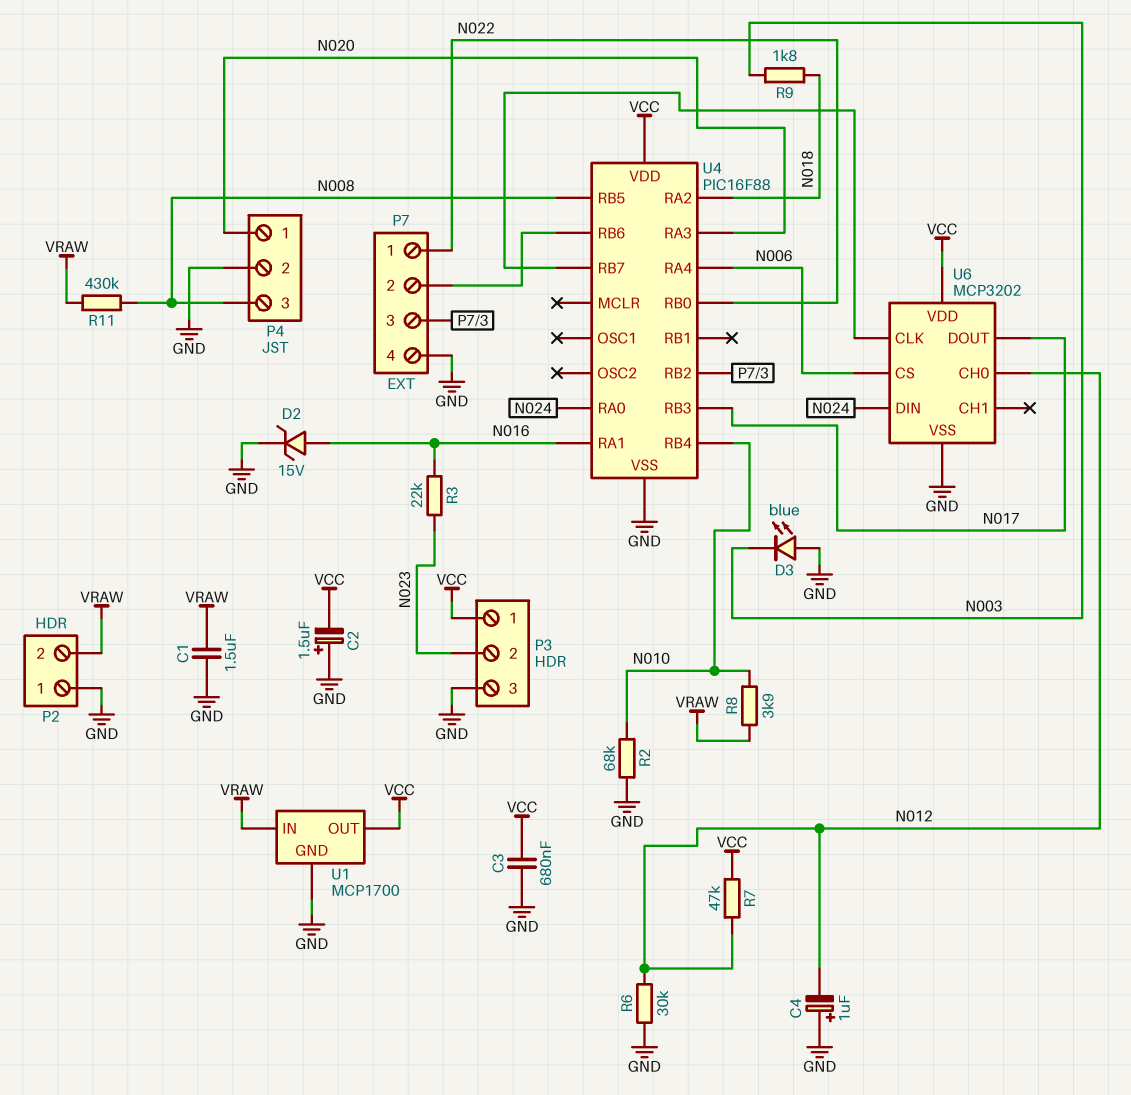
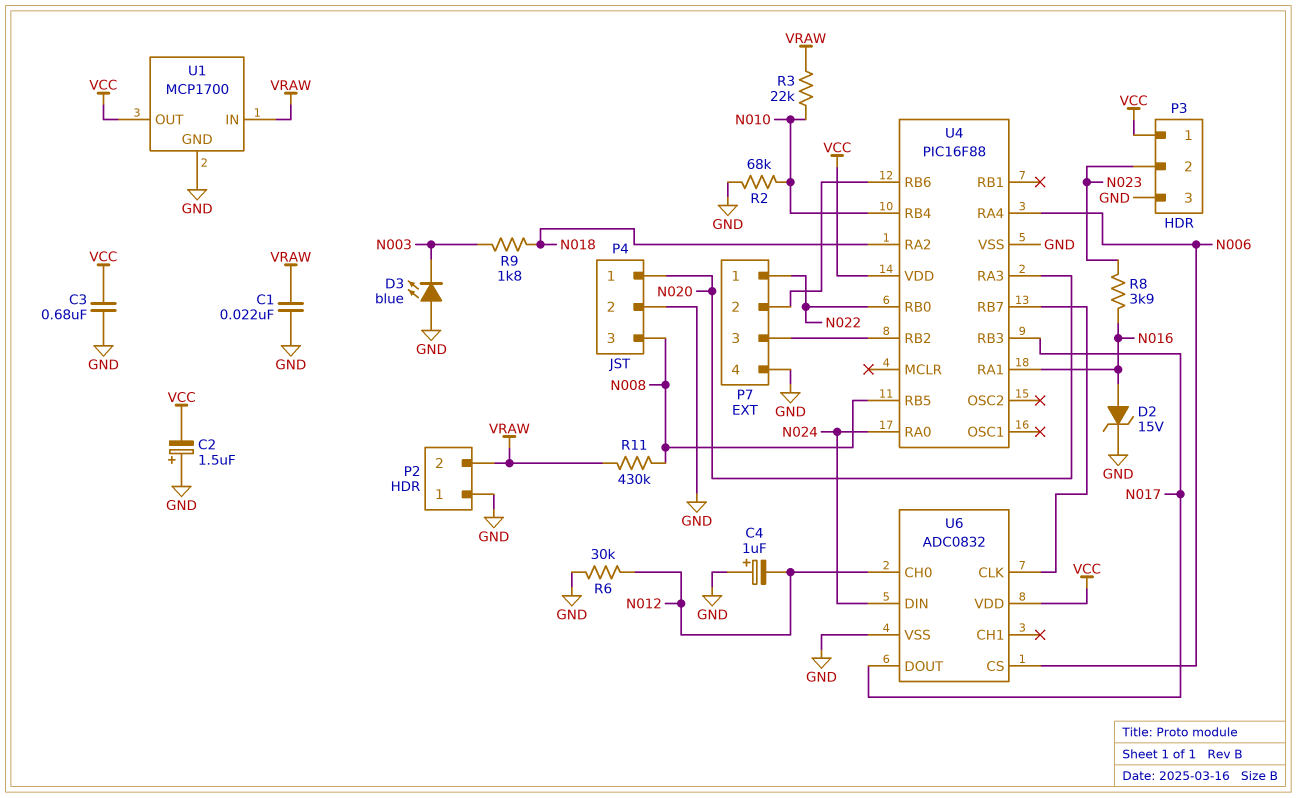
C1: 1.5uF (GND, VRAW) -> 22nF (GND, VRAW)
R3: 22k (N016, N023) -> 22k (N010, VRAW)
R7: 47k (N012, VCC) -> none
R8: 3.9k (N010, VRAW) -> 3.9k (N016, N023)
U6: MCP3202 -> ADC0832

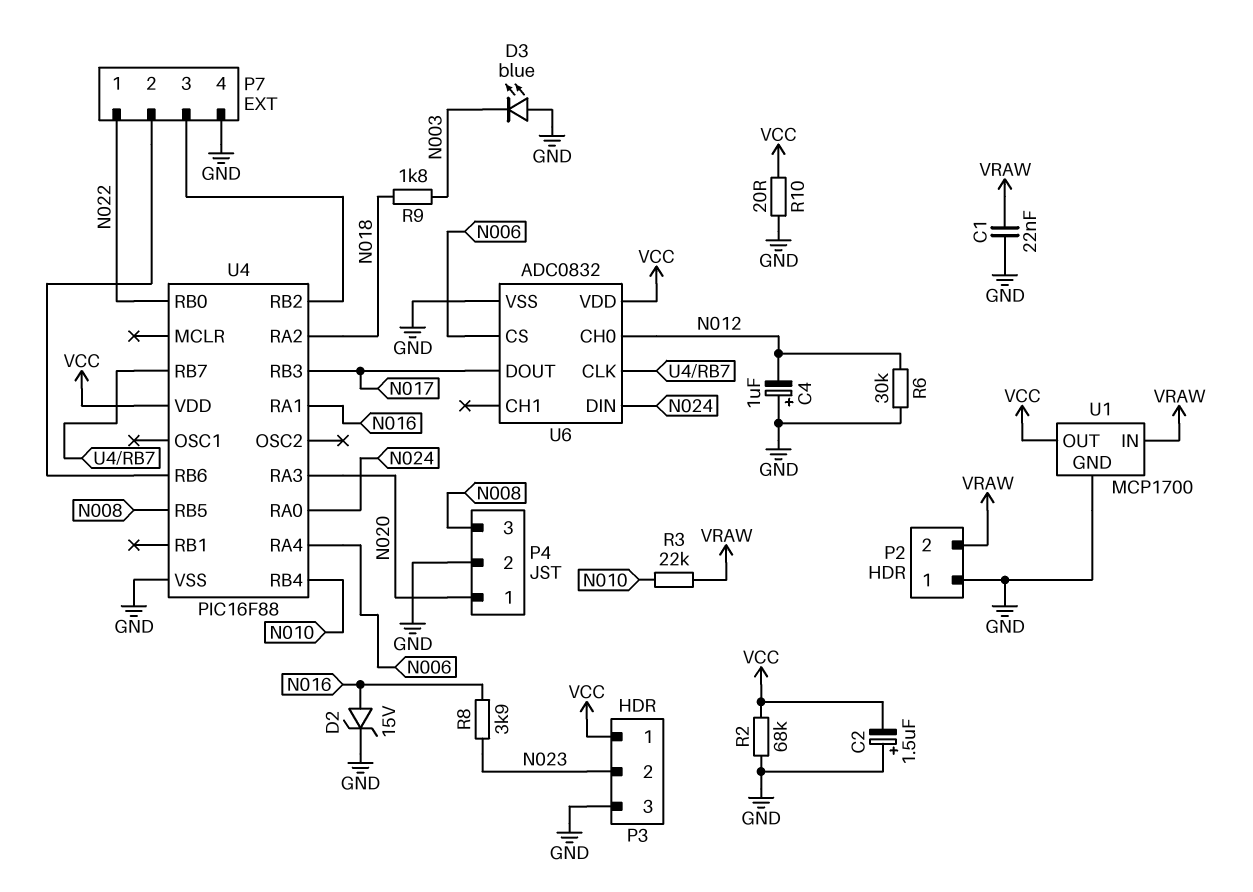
C3: 680nF (GND, VCC) -> none
R2: 68k (GND, N010) -> 68k (GND, VCC)
R10: none -> 20 (GND, VCC)
R11: 430k (N008, VRAW) -> none

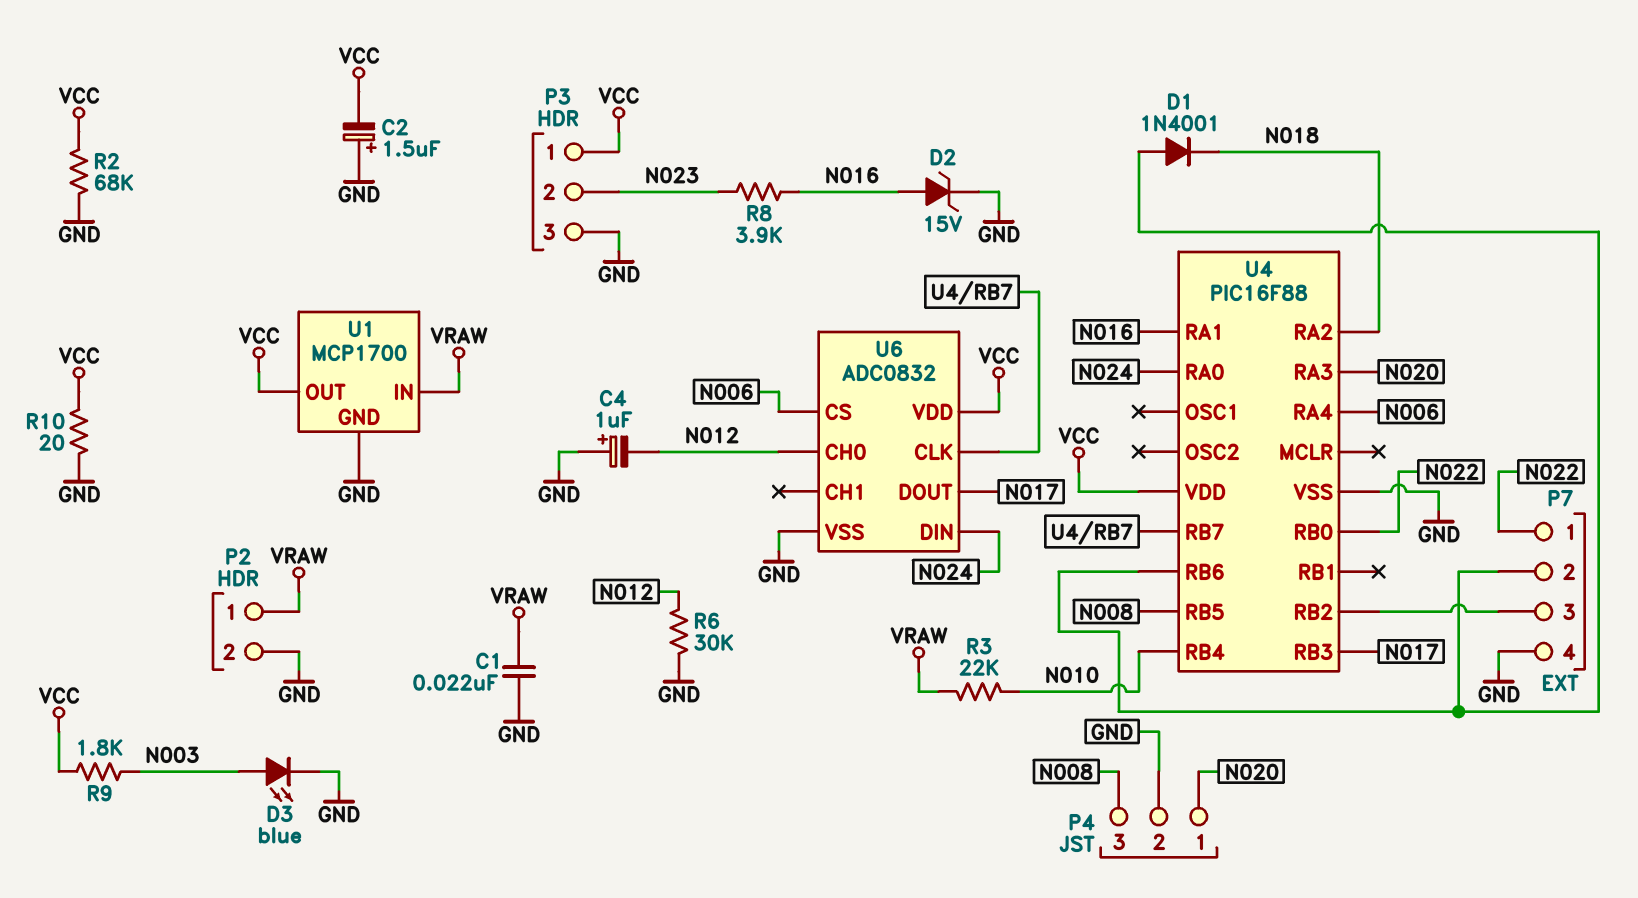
D1: none -> diode 1N4001 (A P7/2, K N018)
D3: LED blue (A GND, K N003) -> LED blue (A N003, K GND)
P2 pin 1: GND -> VRAW
P2 pin 2: VRAW -> GND
R9: 1.8k (N003, N018) -> 1.8k (N003, VCC)

